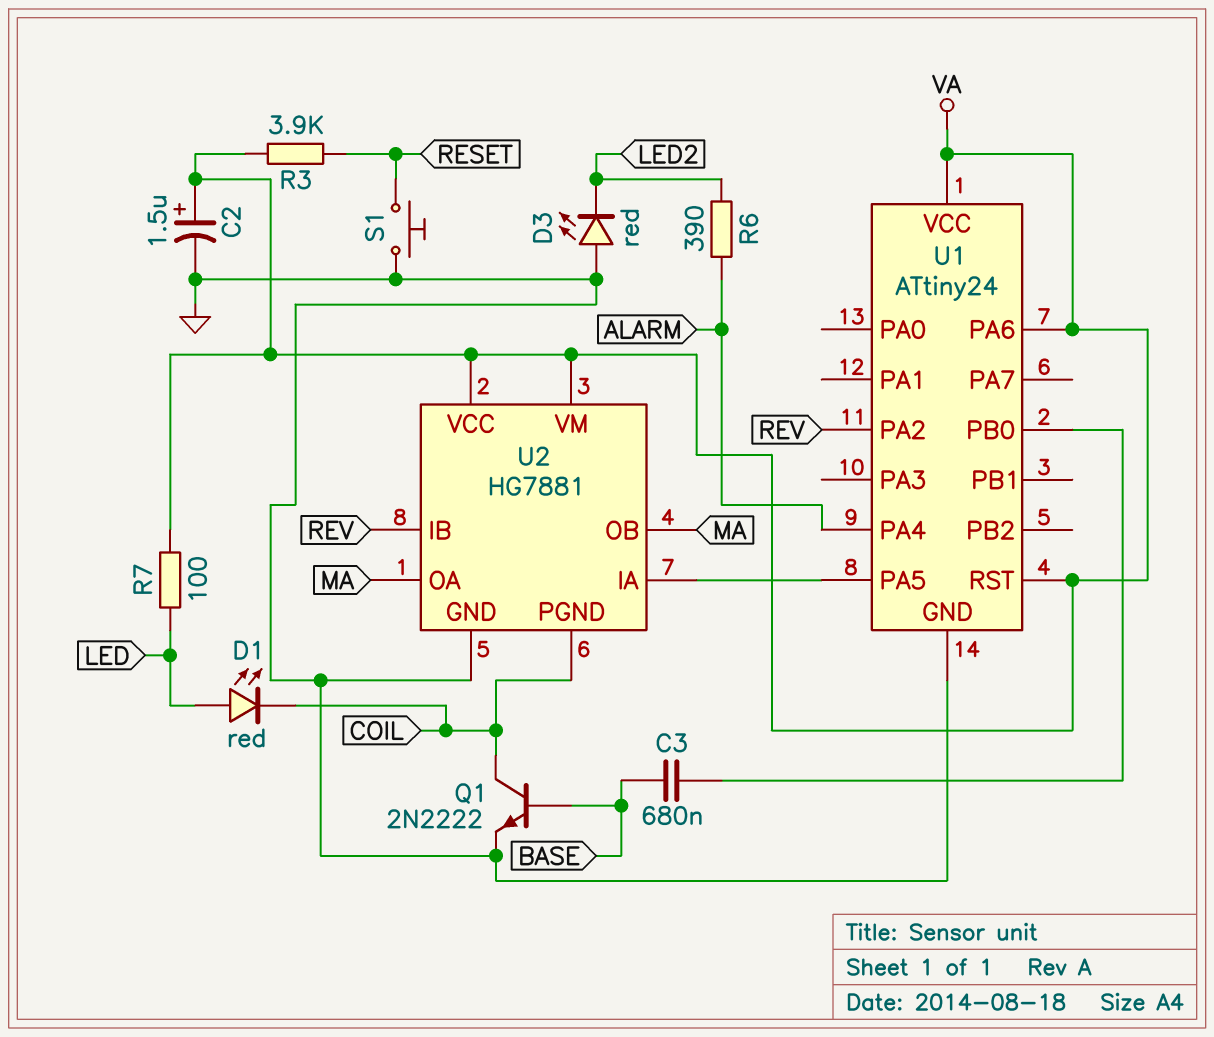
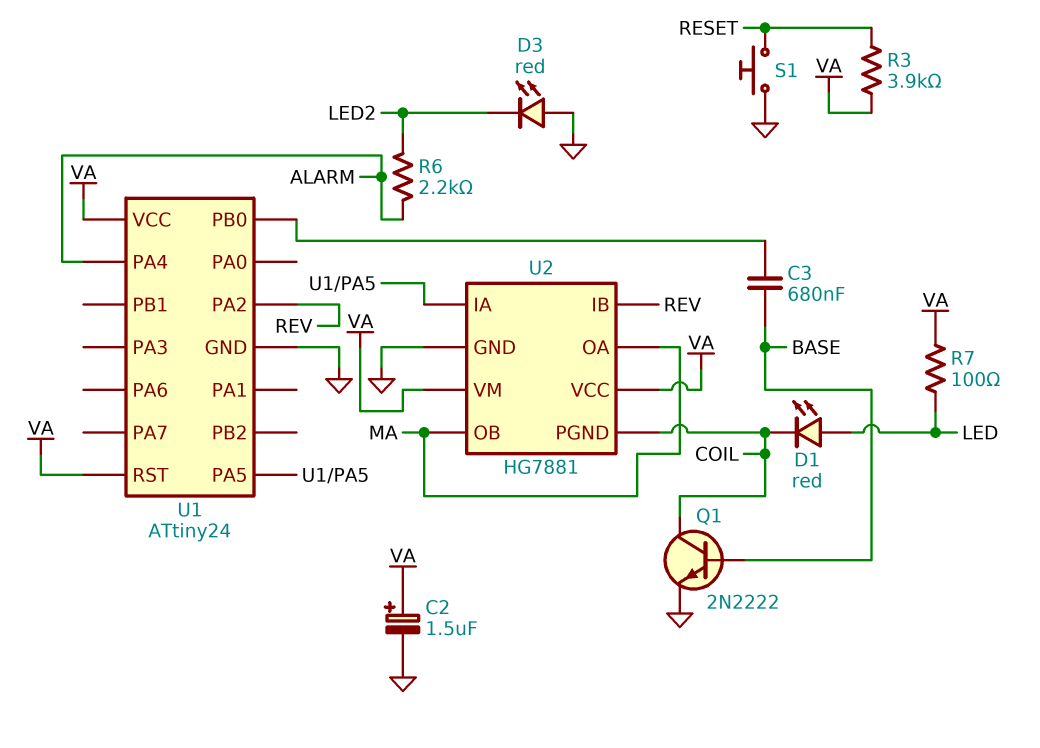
R6: 390 (ALARM, LED2) -> 2.2k (ALARM, LED2)
U1 pin PA6: VA -> none

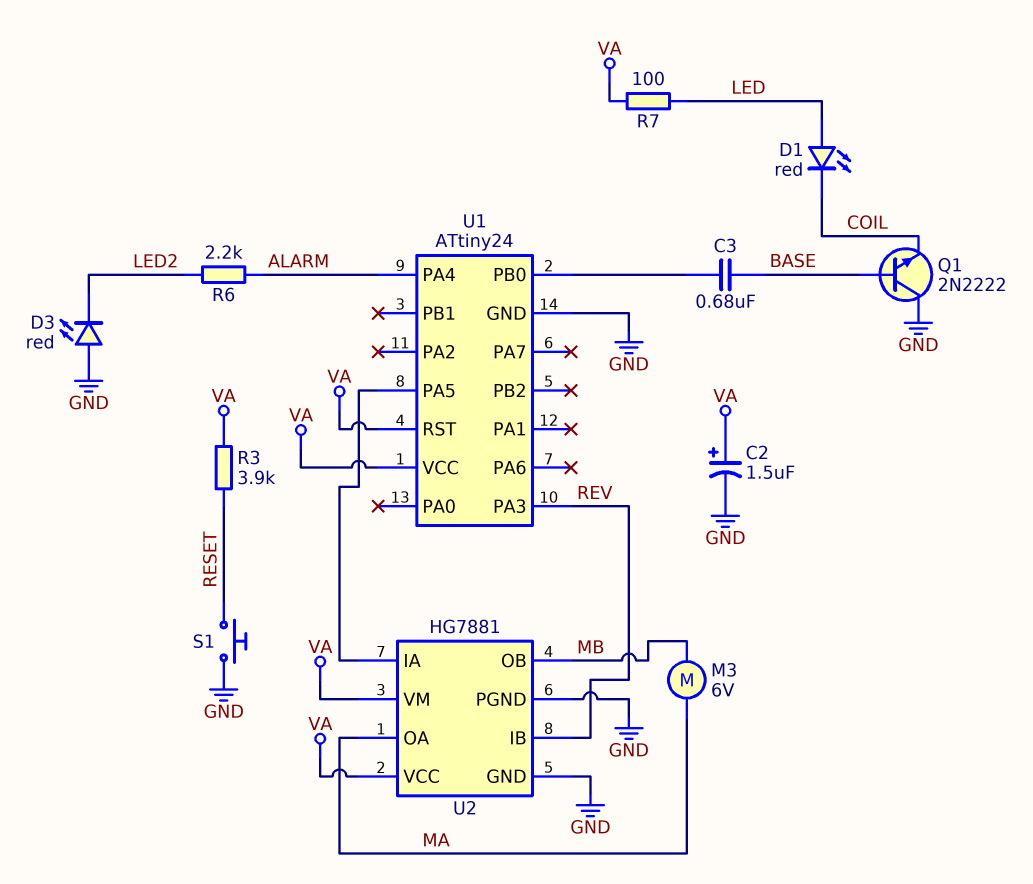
M3: none -> motor 6V (MA, MB)
Q1: NPN 2N2222 (B BASE, C COIL, E GND) -> NPN 2N2222 (B BASE, C GND, E COIL)
U1 pin PA2: REV -> none
U1 pin PA3: none -> REV
U2 pin OB: MA -> MB
U2 pin PGND: COIL -> GND

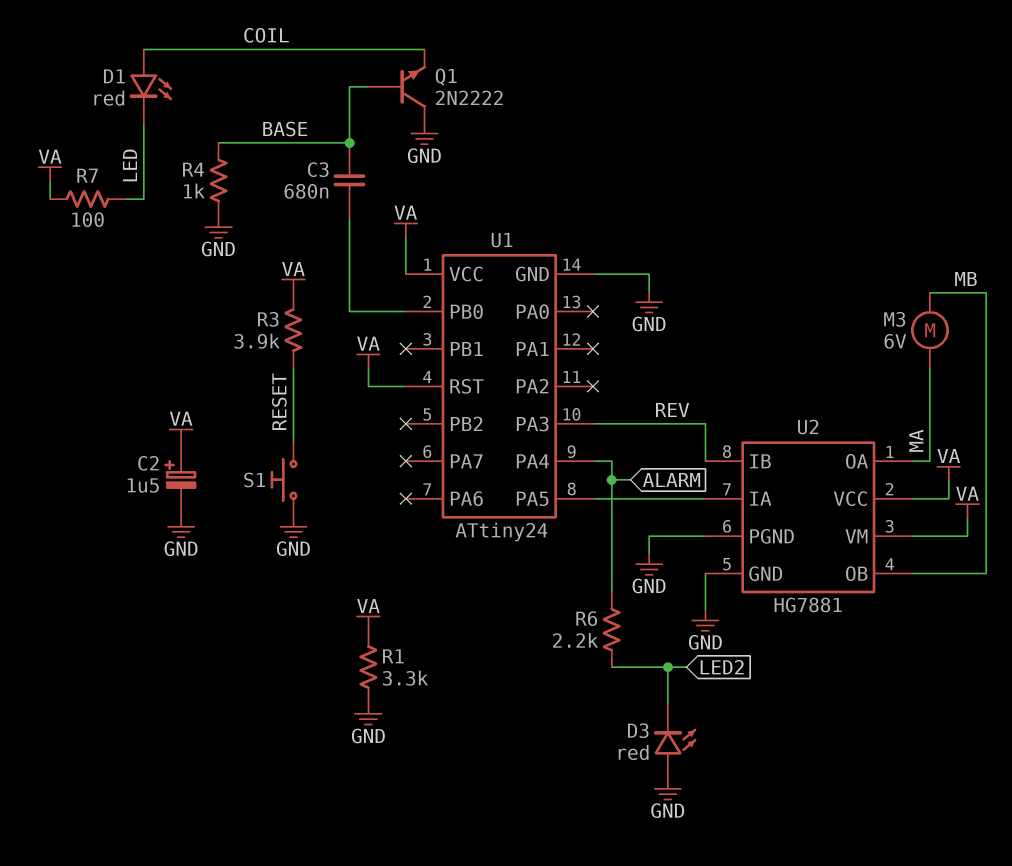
D1: LED red (A LED, K COIL) -> LED red (A COIL, K LED)
R1: none -> 3.3k (GND, VA)
R4: none -> 1k (BASE, GND)

